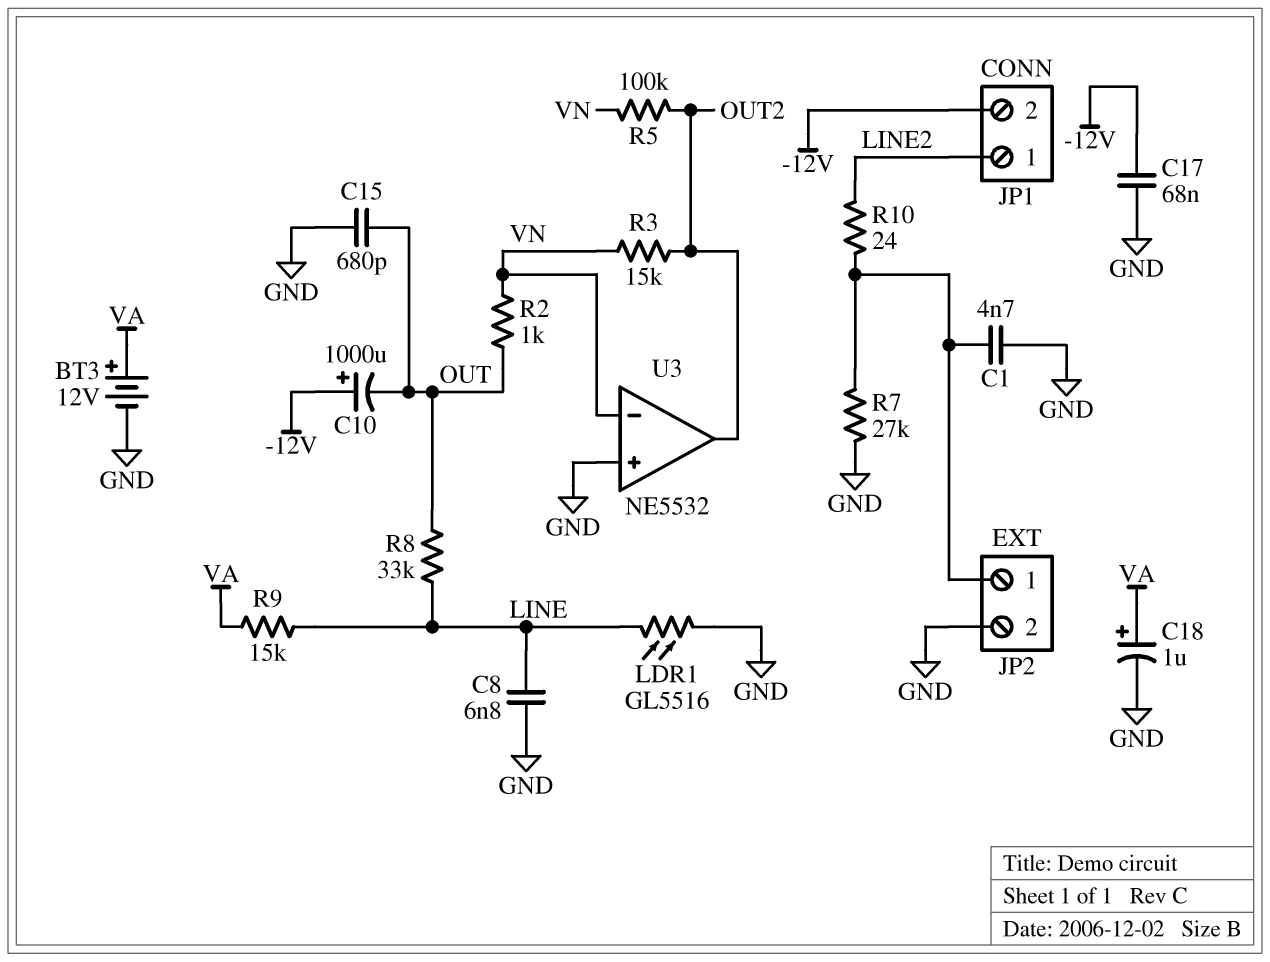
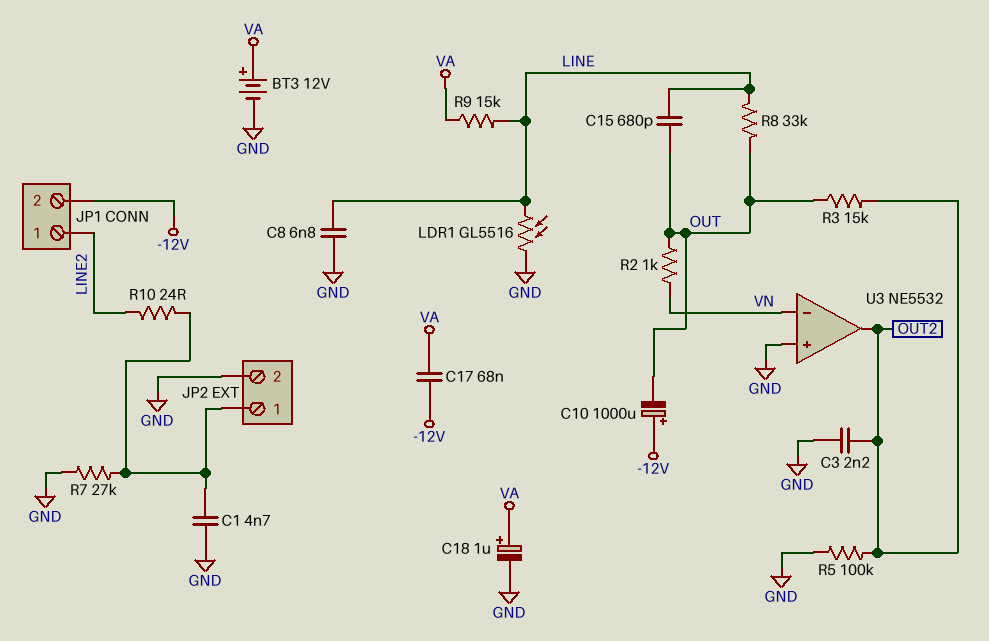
C3: none -> 2.2nF (GND, OUT2)
C15: 680pF (GND, OUT) -> 680pF (LINE, OUT)
C17: 68nF (-12V, GND) -> 68nF (-12V, VA)
R3: 15k (OUT2, VN) -> 15k (OUT, OUT2)
R5: 100k (OUT2, VN) -> 100k (GND, OUT2)

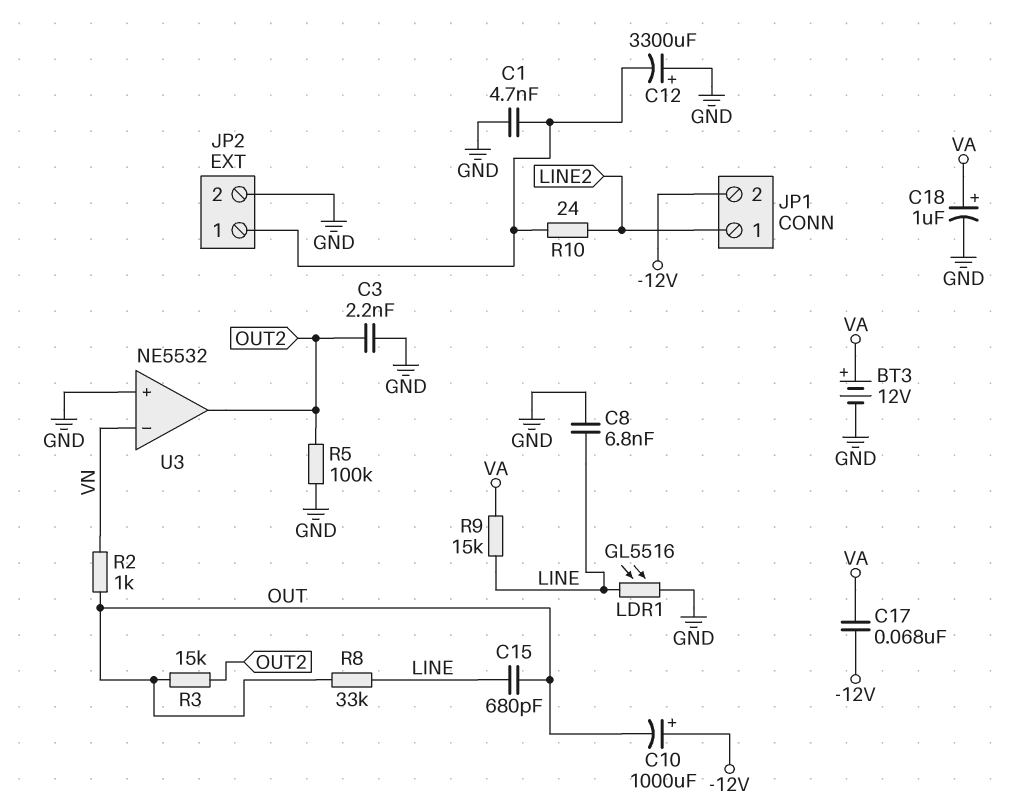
C12: none -> 3300uF (plus GND, minus JP2/1)
R7: 27k (GND, JP2/1) -> none

